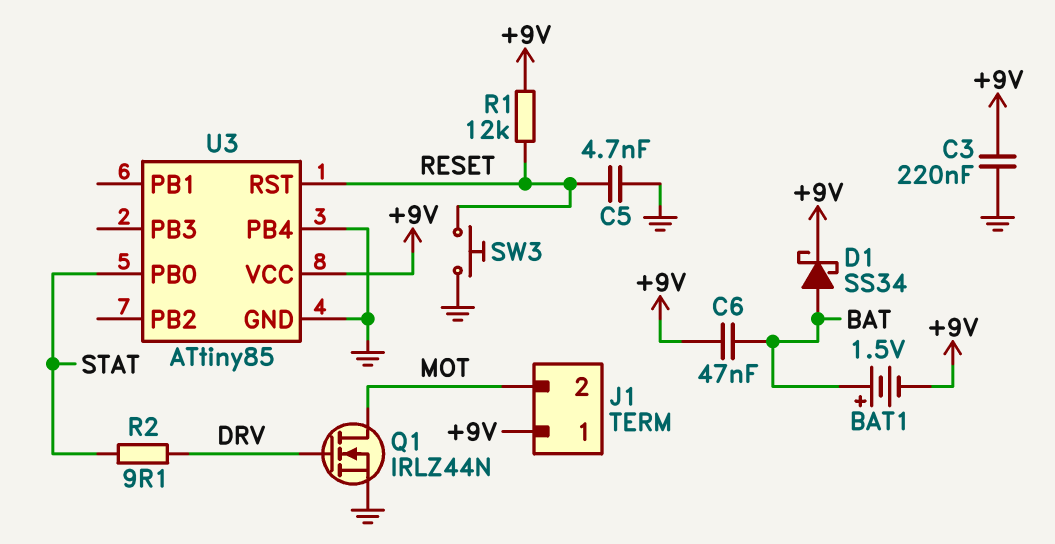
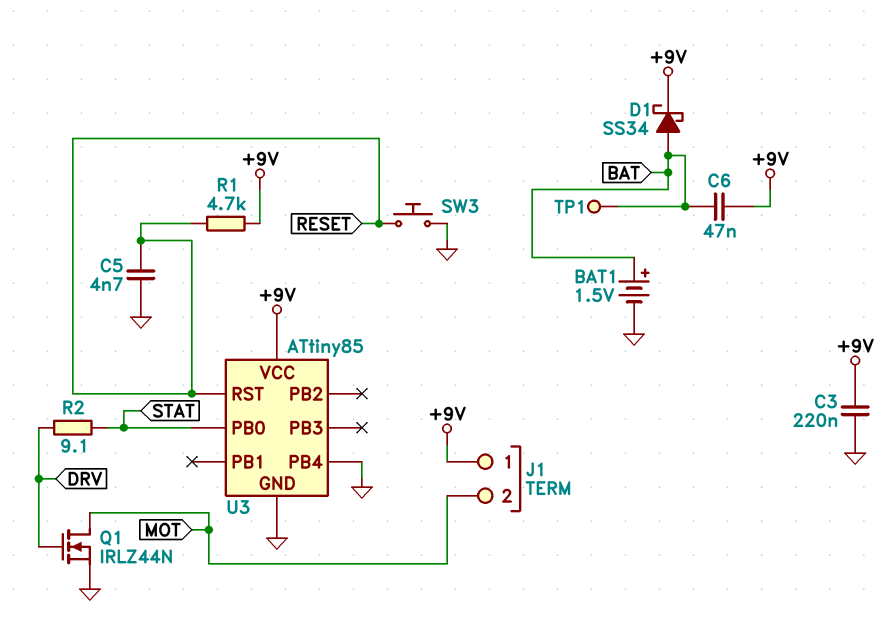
BAT1: 1.5V (plus BAT, minus +9V) -> 1.5V (plus BAT, minus GND)
R1: 12k (+9V, RESET) -> 4.7k (+9V, RESET)
TP1: none -> test point (BAT)

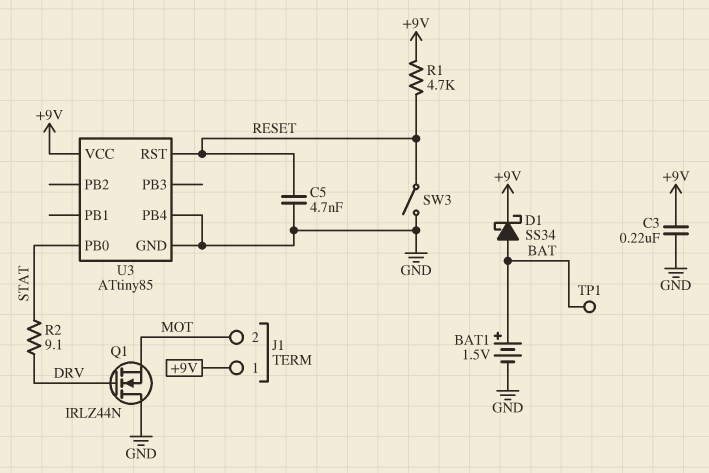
C6: 47nF (+9V, BAT) -> none
Q1: NMOS IRLZ44N (G DRV, D MOT, S GND) -> NMOS IRLZ44N (G DRV, D GND, S MOT)
SW3: button (GND, RESET) -> switch (GND, RESET)

